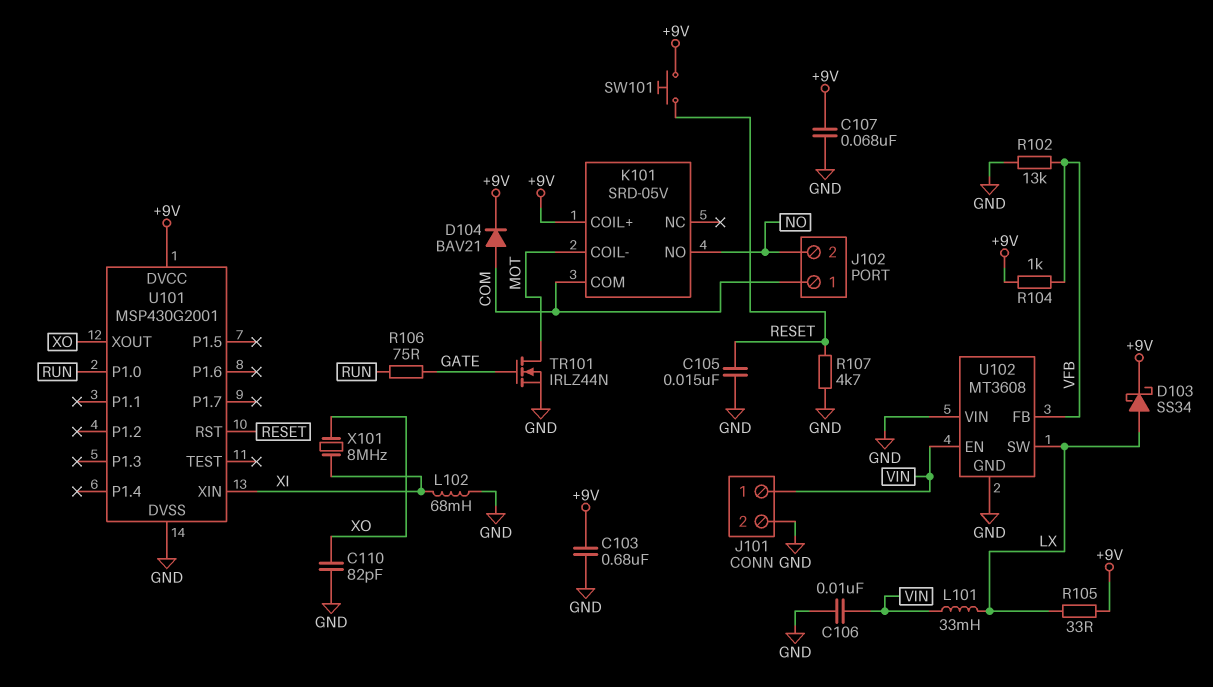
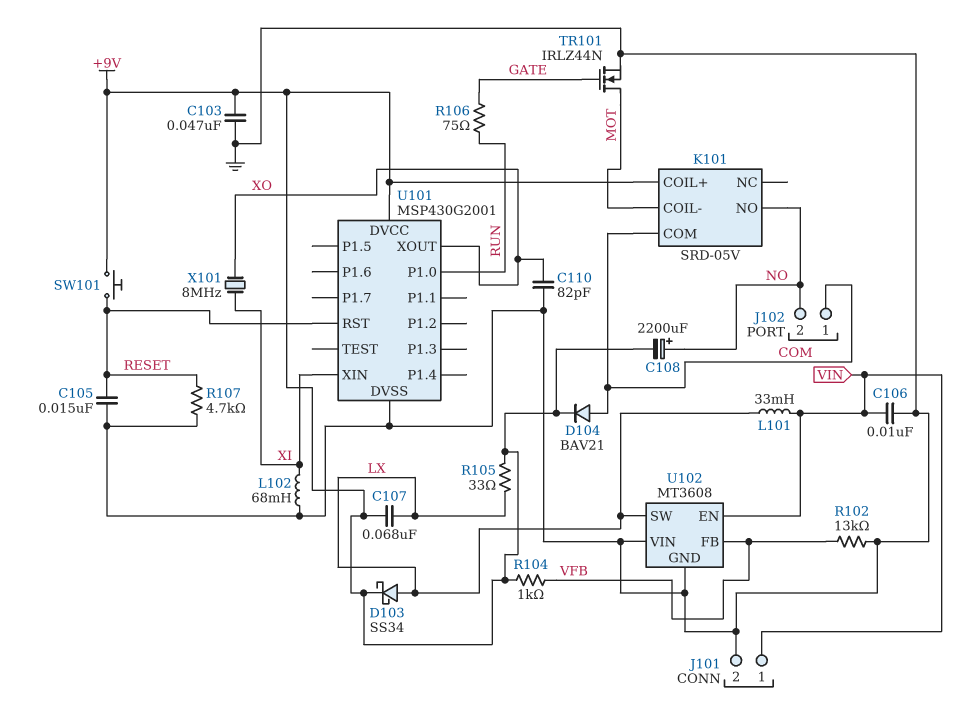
C103: 680nF (+9V, GND) -> 47nF (+9V, GND)
C107: 68nF (+9V, GND) -> 68nF (+9V, LX)
C108: none -> 2200uF (plus NO, minus +9V)

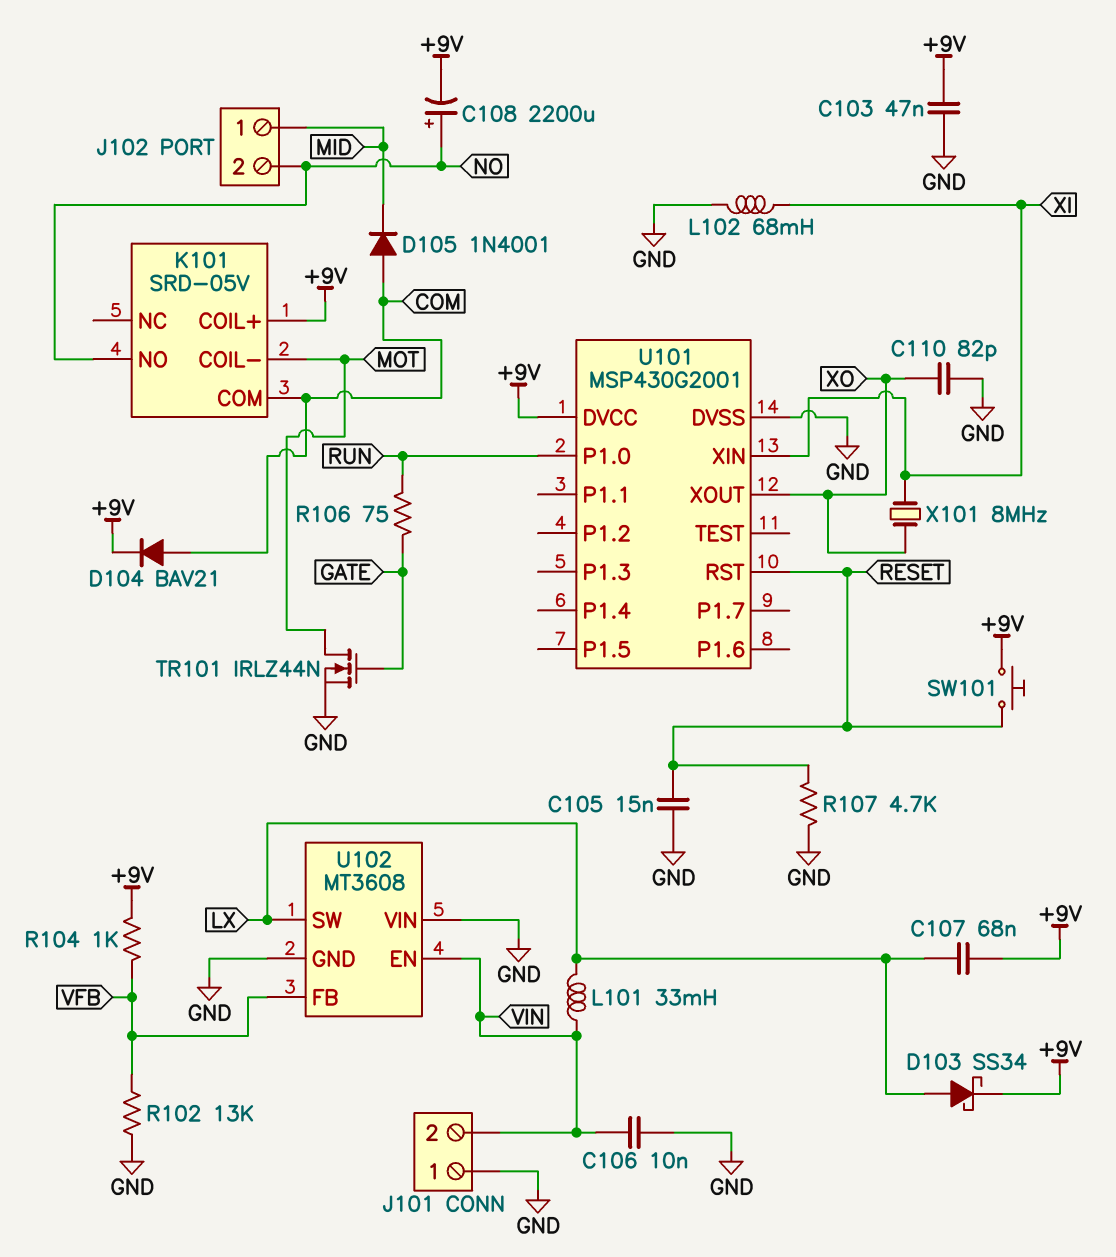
D105: none -> diode 1N4001 (A COM, K MID)
J101 pin 1: VIN -> GND
J101 pin 2: GND -> VIN
J102 pin 1: COM -> MID
R105: 33 (+9V, LX) -> none

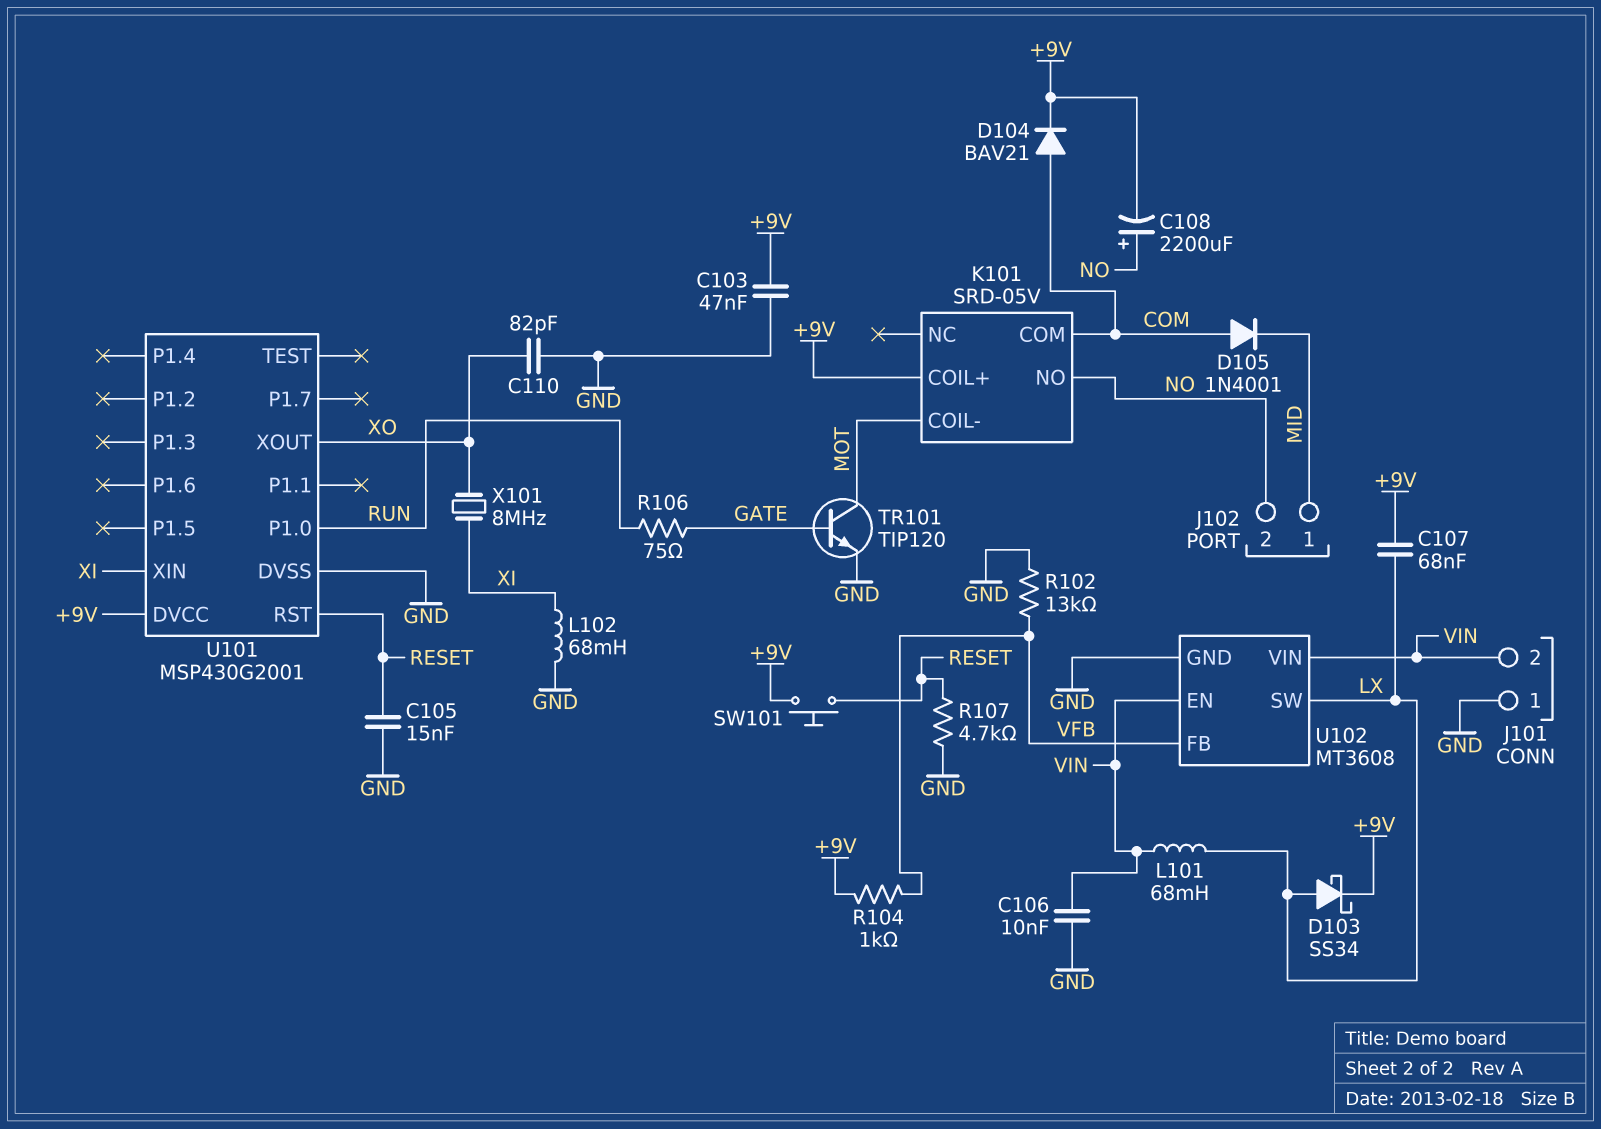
L101: 33mH (LX, VIN) -> 68mH (LX, VIN)
TR101: NMOS IRLZ44N (G GATE, D MOT, S GND) -> NPN TIP120 (B GATE, C MOT, E GND)
U102 pin VIN: GND -> VIN

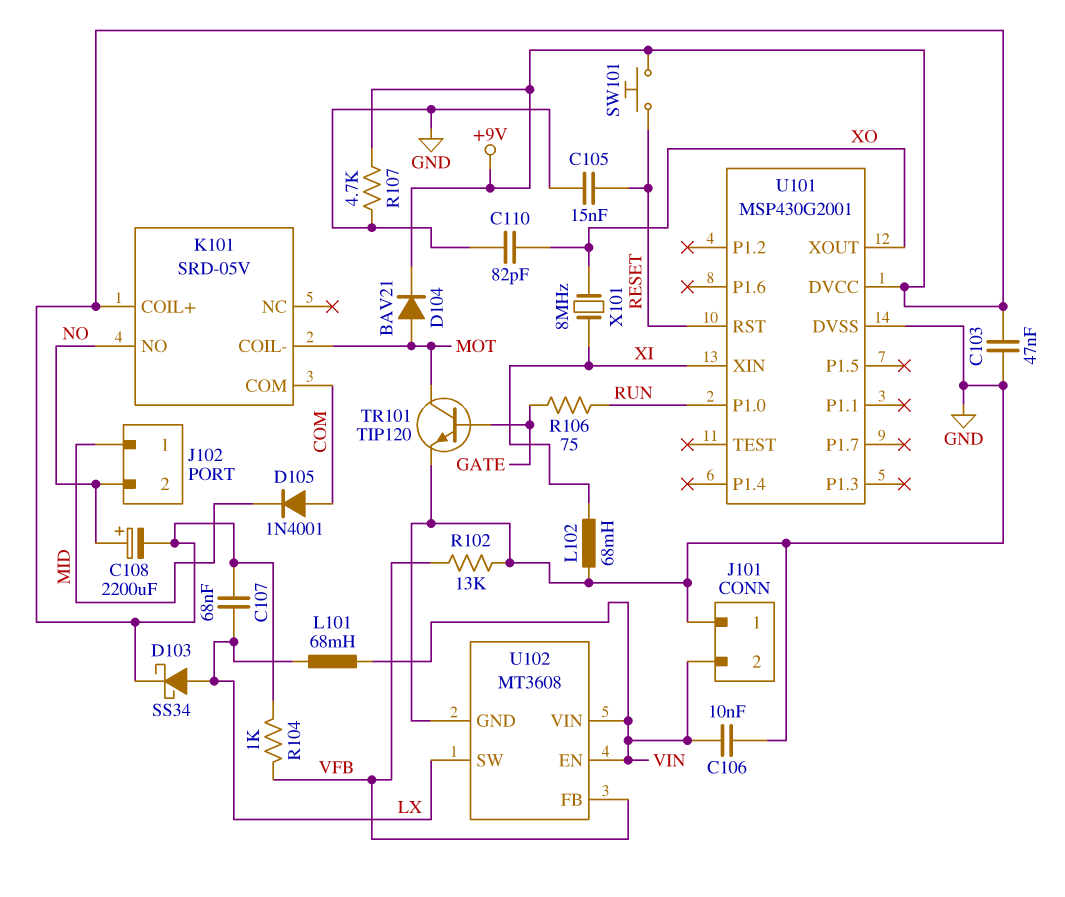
D104: diode BAV21 (A COM, K +9V) -> diode BAV21 (A MOT, K +9V)
R107: 4.7k (GND, RESET) -> 4.7k (+9V, GND)

